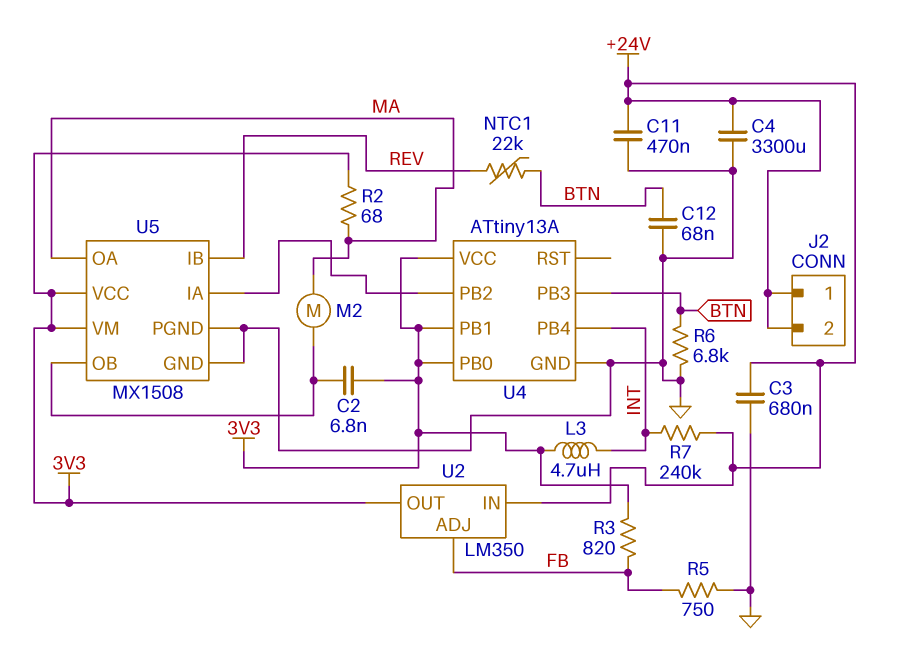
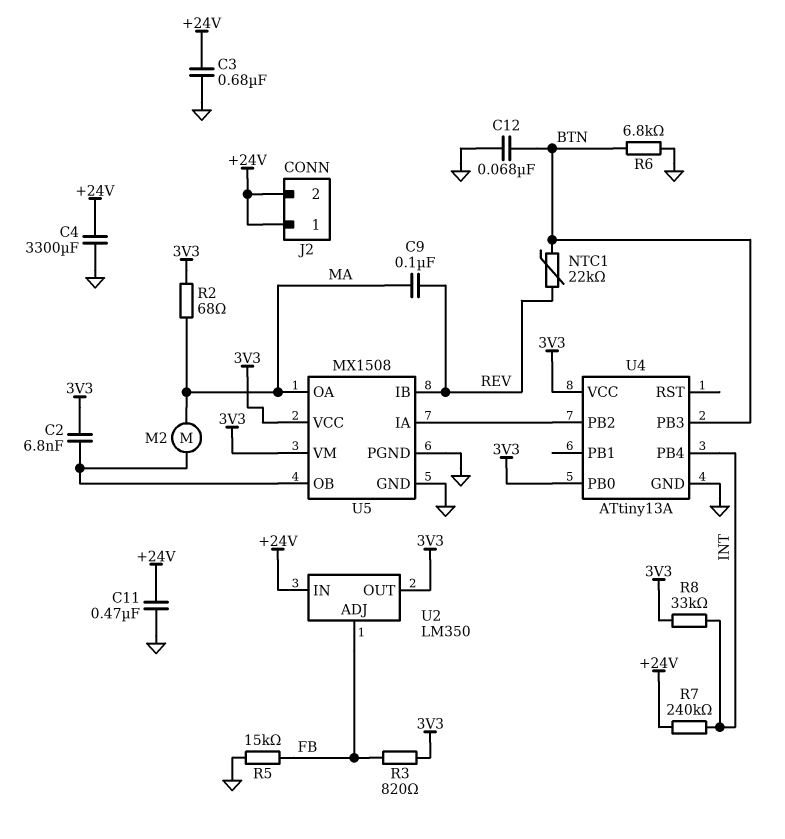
C9: none -> 100nF (MA, REV)
L3: 4.7uH (3V3, INT) -> none
R5: 750 (FB, GND) -> 15k (FB, GND)
R8: none -> 33k (3V3, INT)
U4 pin PB1: 3V3 -> none

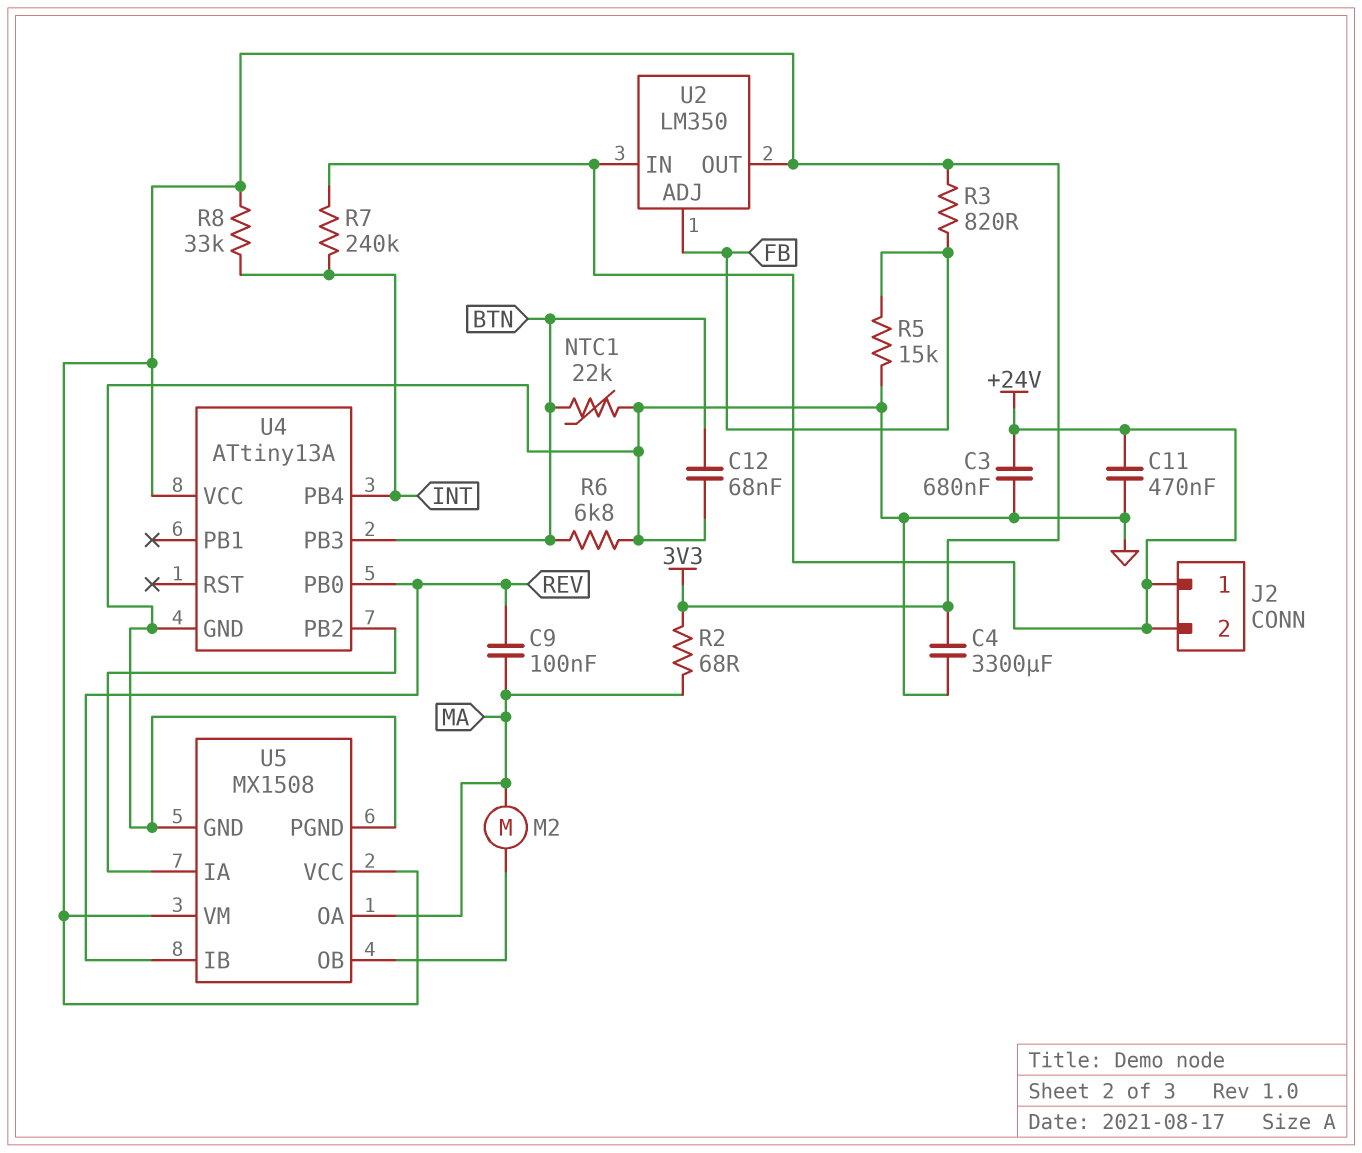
C2: 6.8nF (3V3, U5/OB) -> none
C4: 3300uF (+24V, GND) -> 3300uF (3V3, GND)
NTC1: 22k (BTN, REV) -> 22k (BTN, GND)
U4 pin PB0: 3V3 -> REV

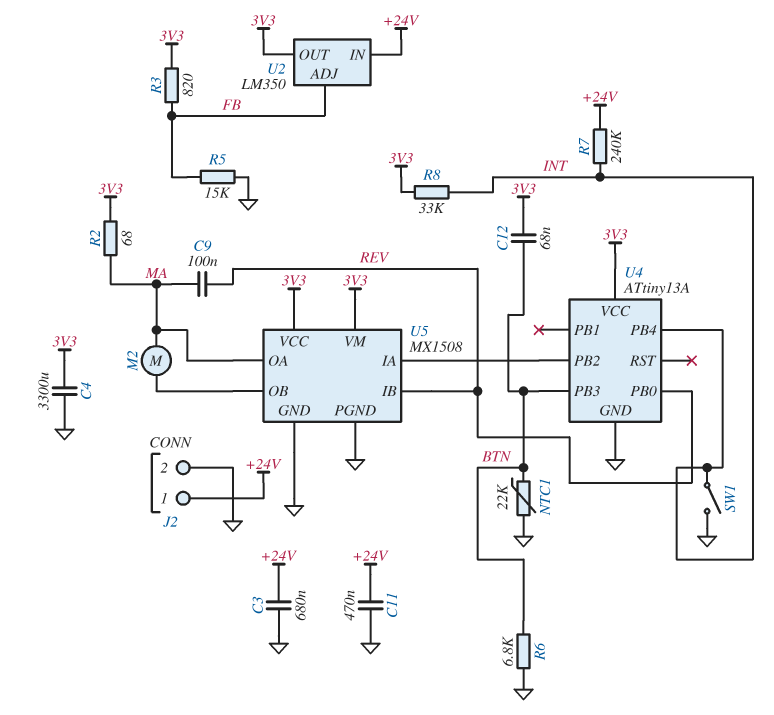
C12: 68nF (BTN, GND) -> 68nF (3V3, BTN)
J2 pin 2: +24V -> GND
SW1: none -> switch (GND, INT)

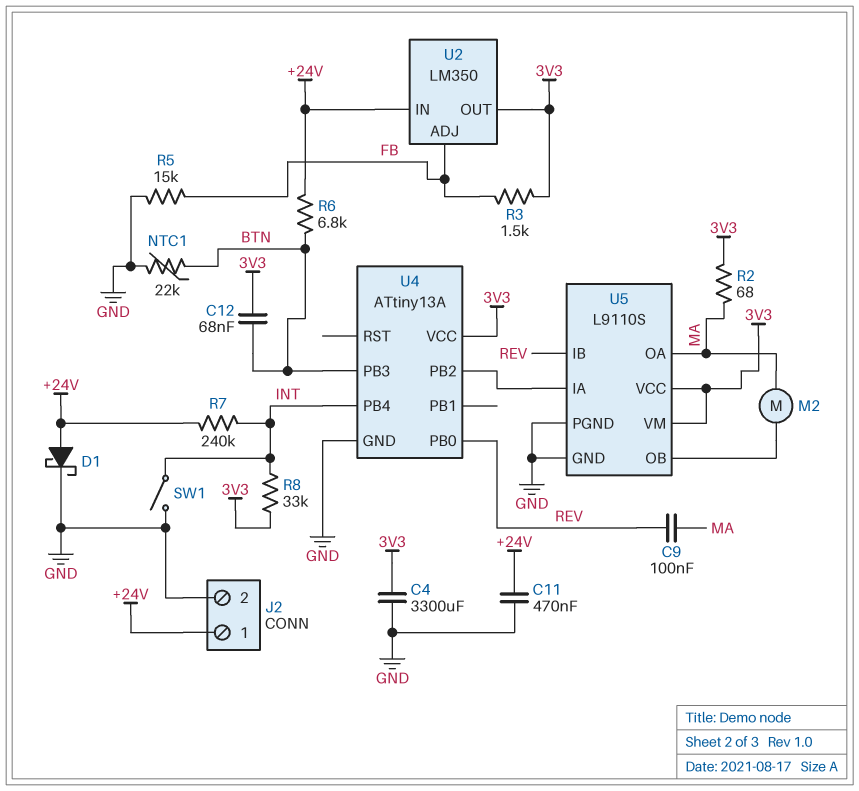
C3: 680nF (+24V, GND) -> none
D1: none -> schottky (A +24V, K GND)
R3: 820 (3V3, FB) -> 1.5k (3V3, FB)
R6: 6.8k (BTN, GND) -> 6.8k (+24V, BTN)
U5: MX1508 -> L9110S

